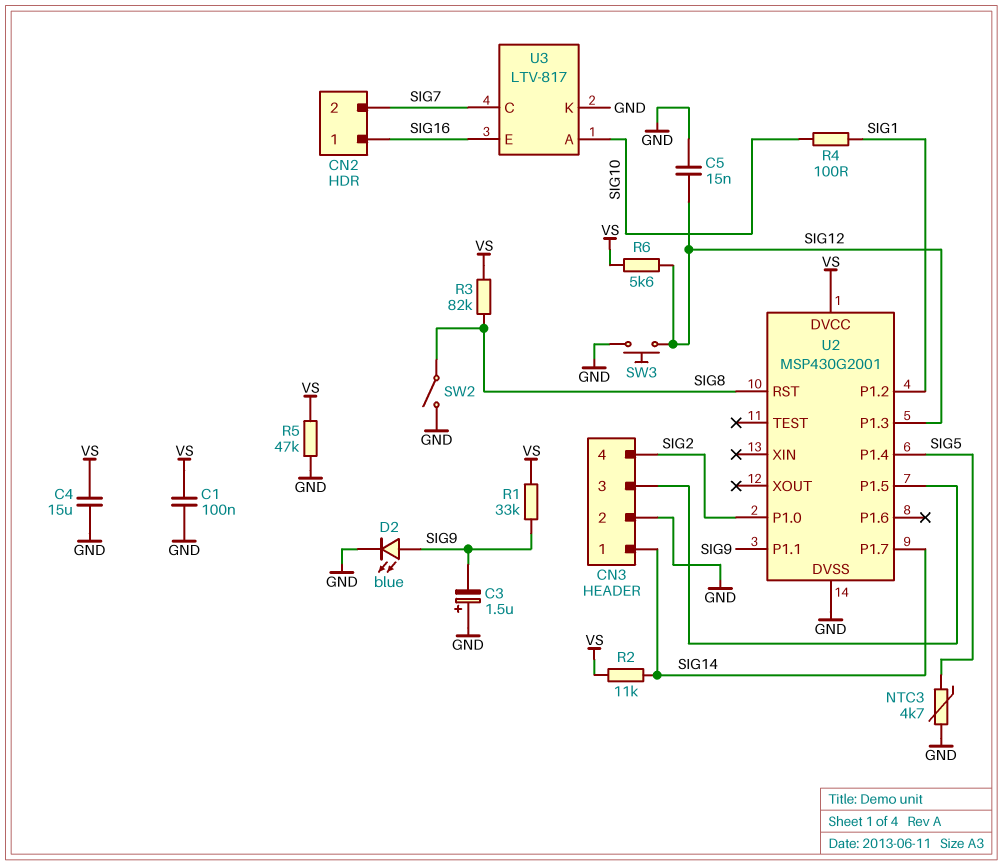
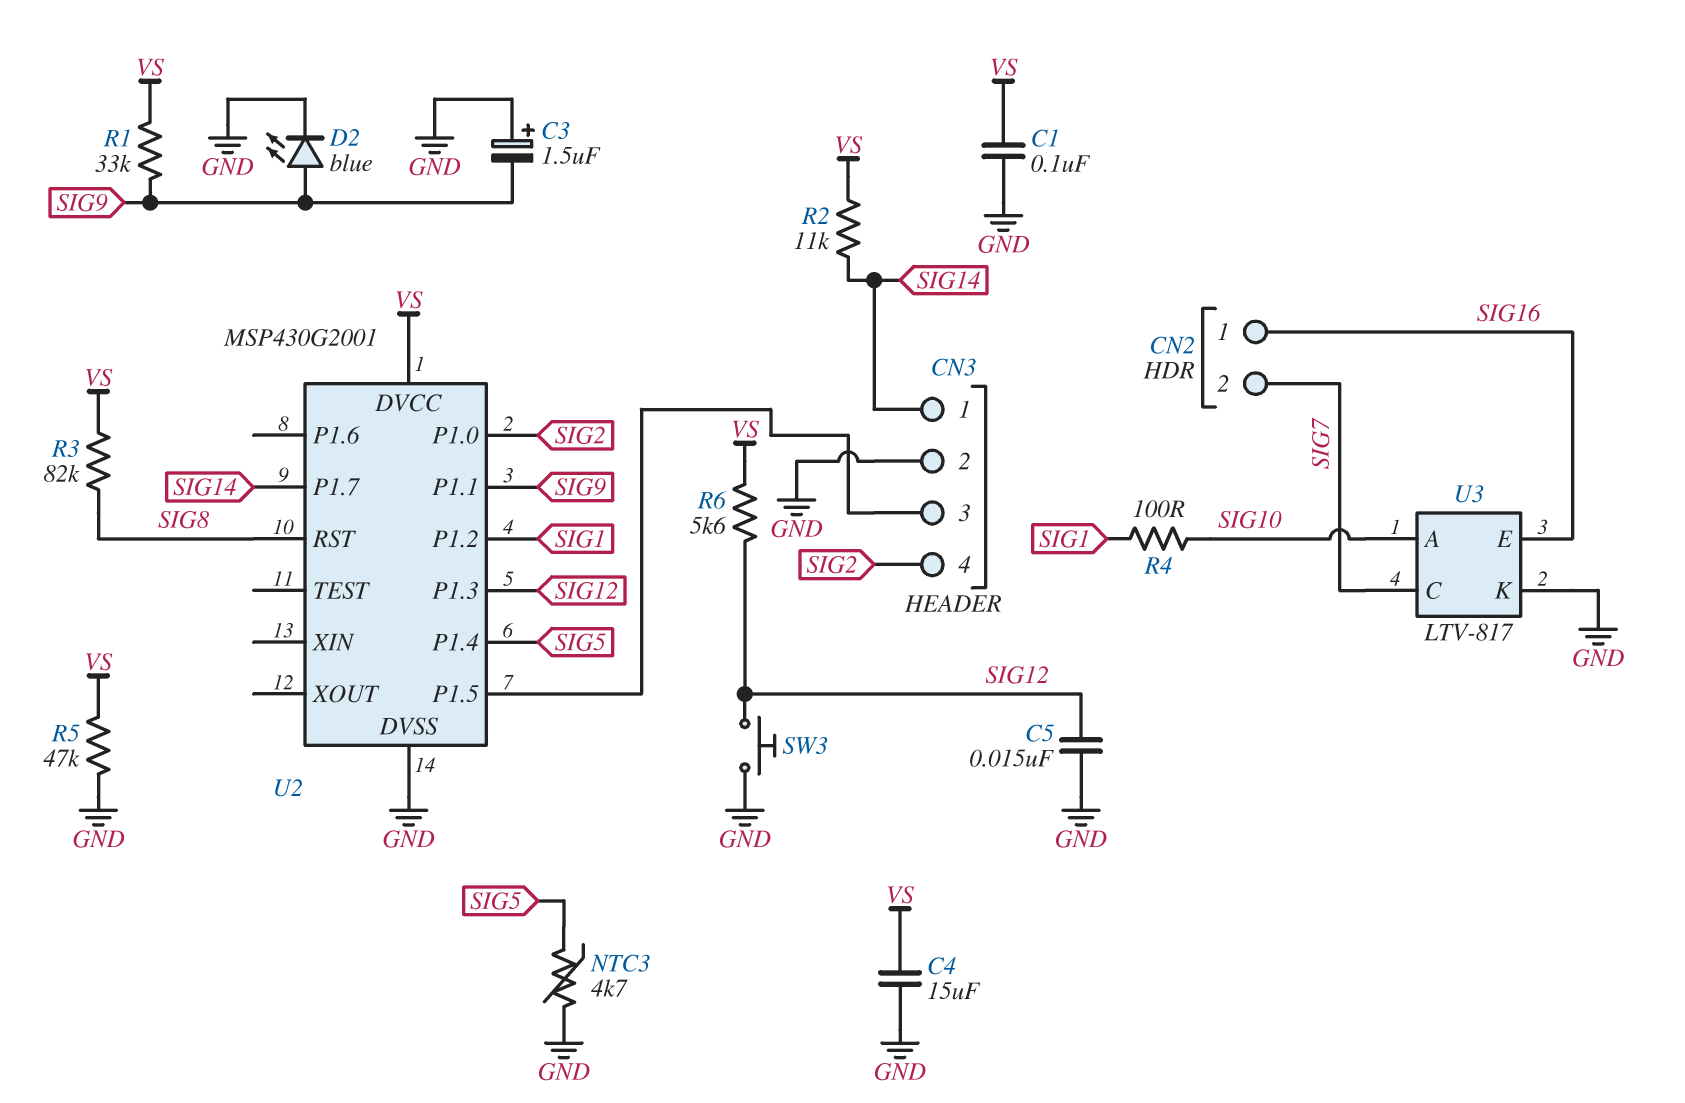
SW2: switch (GND, SIG8) -> none

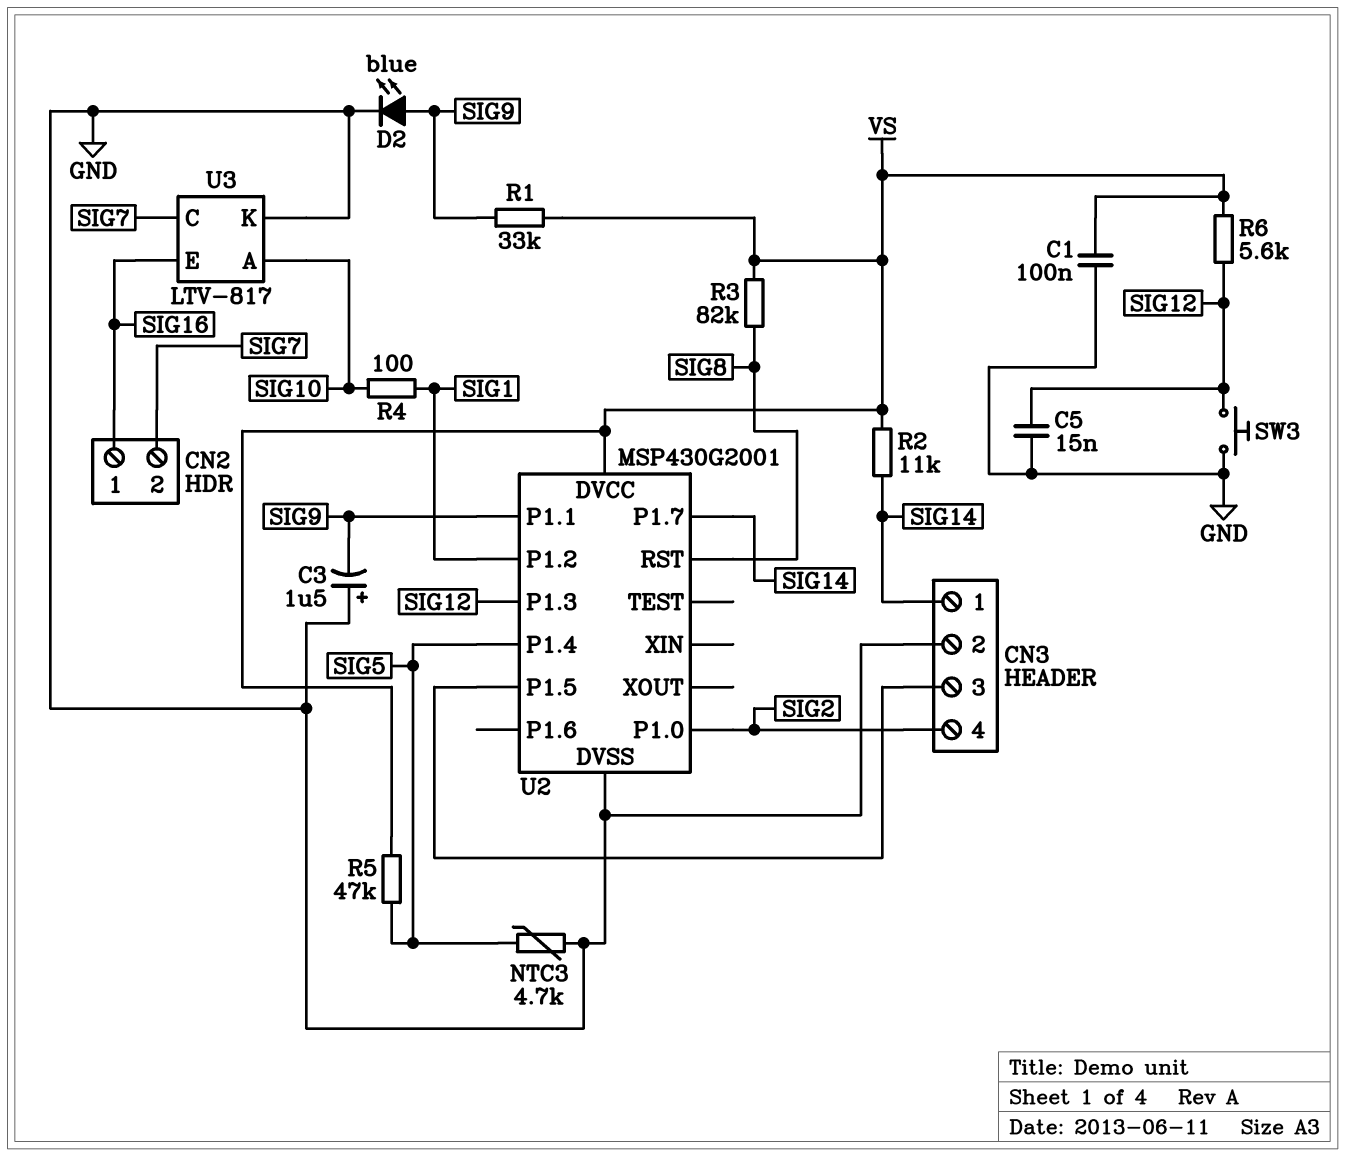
C4: 15uF (GND, VS) -> none
R5: 47k (GND, VS) -> 47k (SIG5, VS)

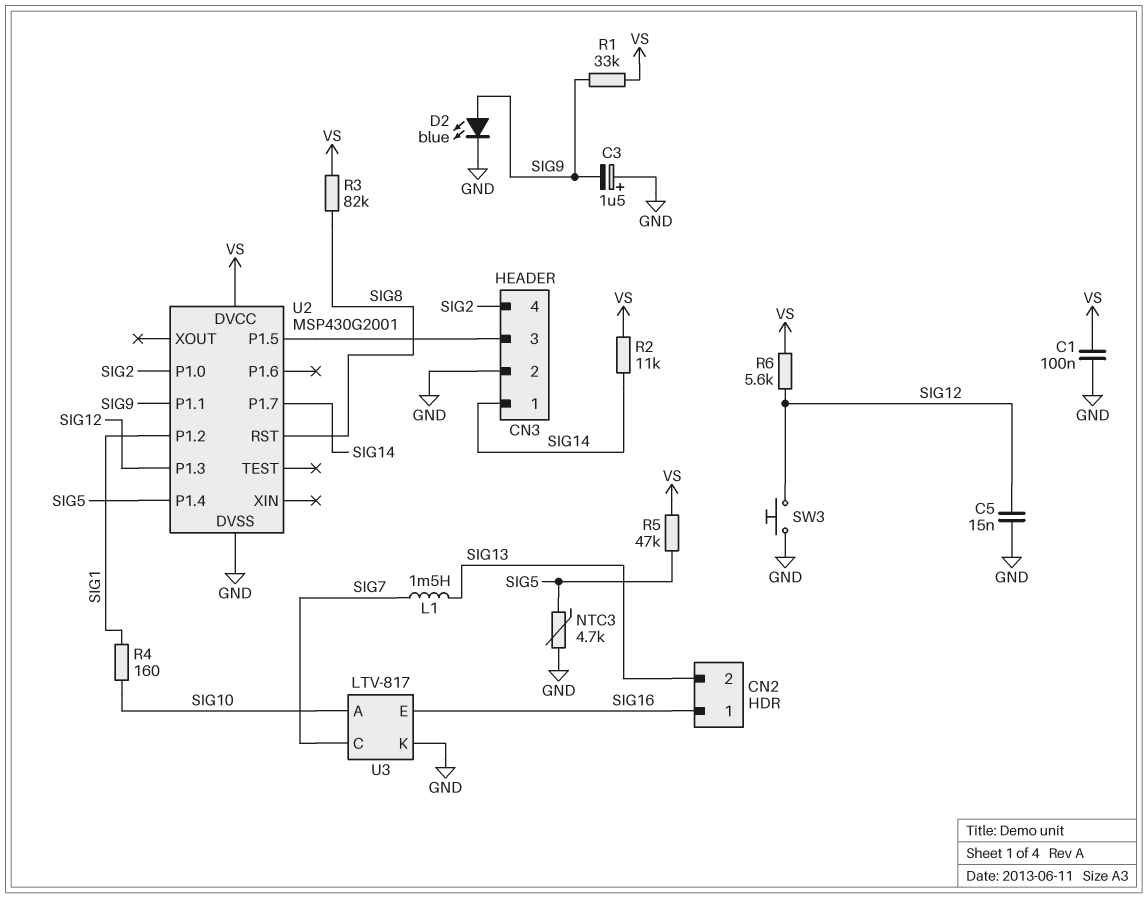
CN2 pin 2: SIG7 -> SIG13
L1: none -> 1.5mH (SIG7, SIG13)
R4: 100 (SIG1, SIG10) -> 160 (SIG1, SIG10)

